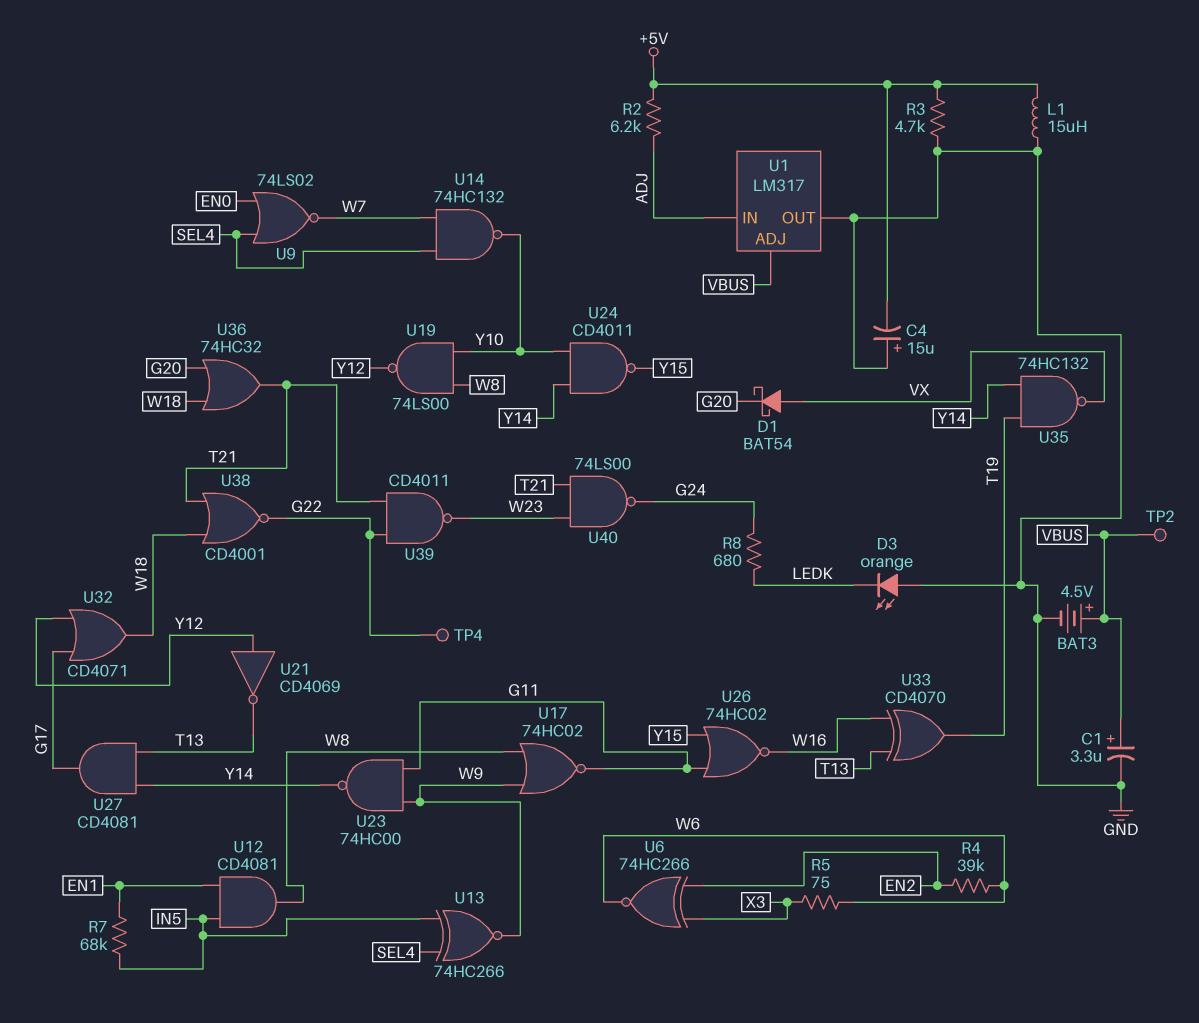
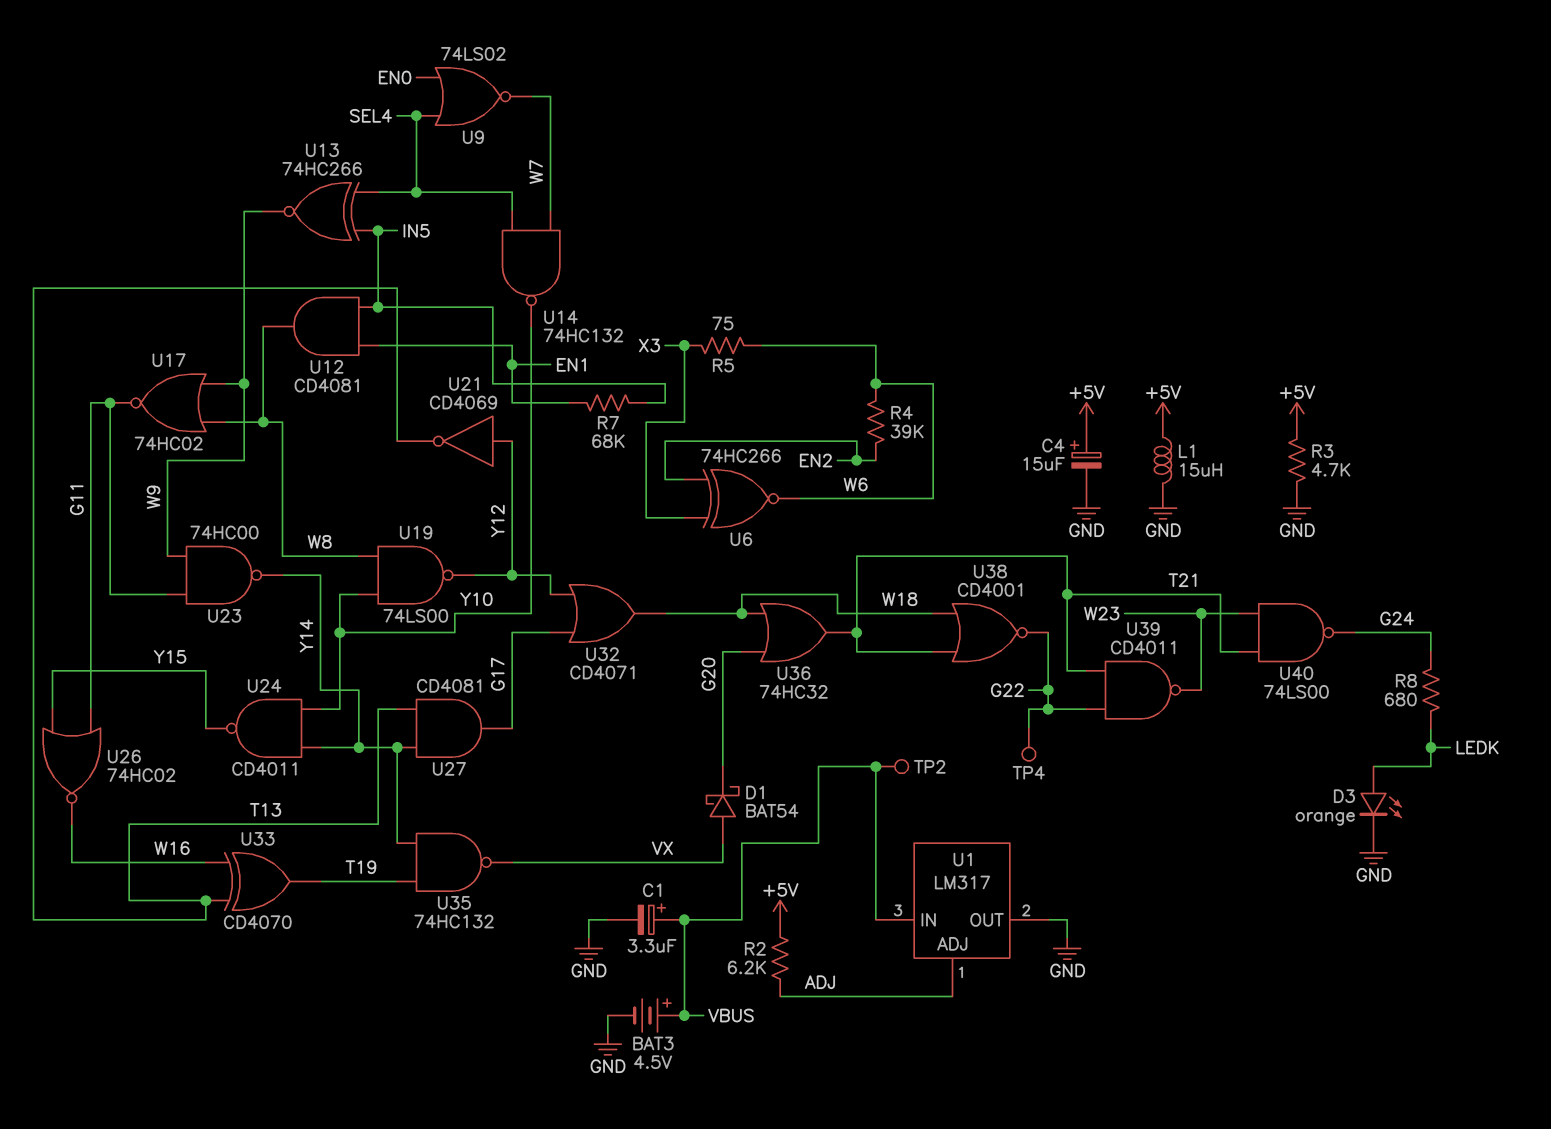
C4: 15uF (plus GND, minus +5V) -> 15uF (plus +5V, minus GND)
D3: LED orange (A GND, K LEDK) -> LED orange (A LEDK, K GND)
U1 pin ADJ: VBUS -> ADJ
U1 pin IN: ADJ -> VBUS

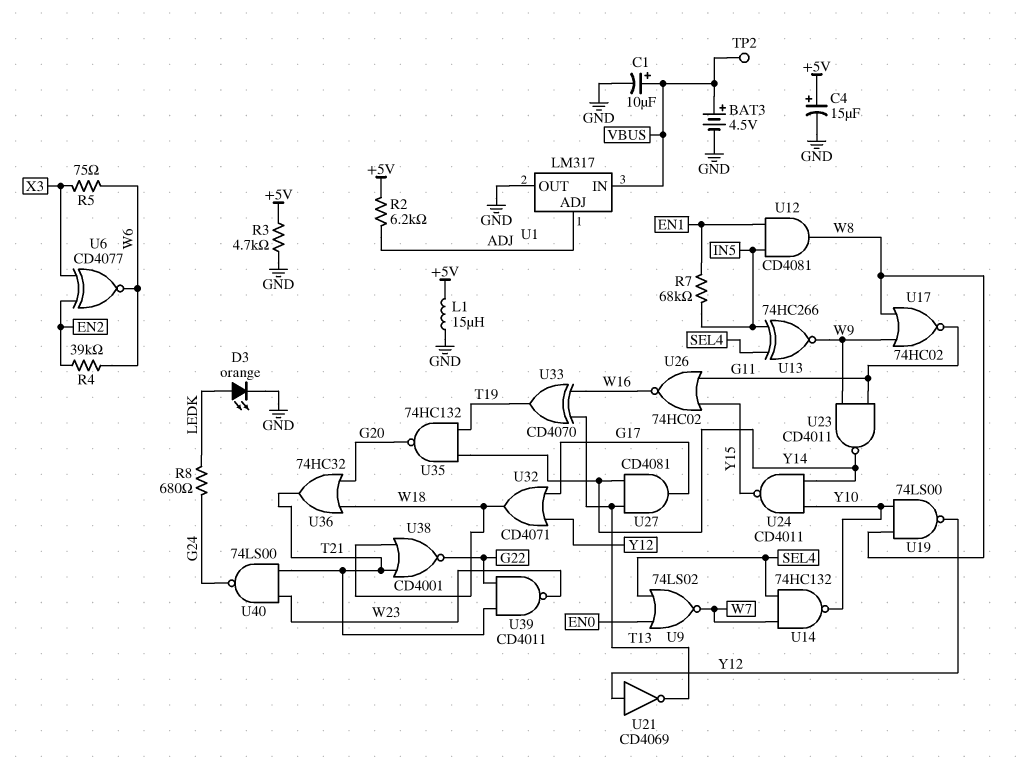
C1: 3.3uF (plus VBUS, minus GND) -> 10uF (plus VBUS, minus GND)
D1: schottky BAT54 (A VX, K G20) -> none
TP4: test point (G22) -> none
U6: XNOR 74HC266 (in EN2, in X3, out W6) -> XNOR CD4077 (in EN2, in X3, out W6)
U23: NAND 74HC00 (in G11, in W9, out Y14) -> NAND CD4011 (in G11, in W9, out Y14)
U35: NAND 74HC132 (in T19, in Y14, out VX) -> NAND 74HC132 (in T19, in Y14, out G20)

